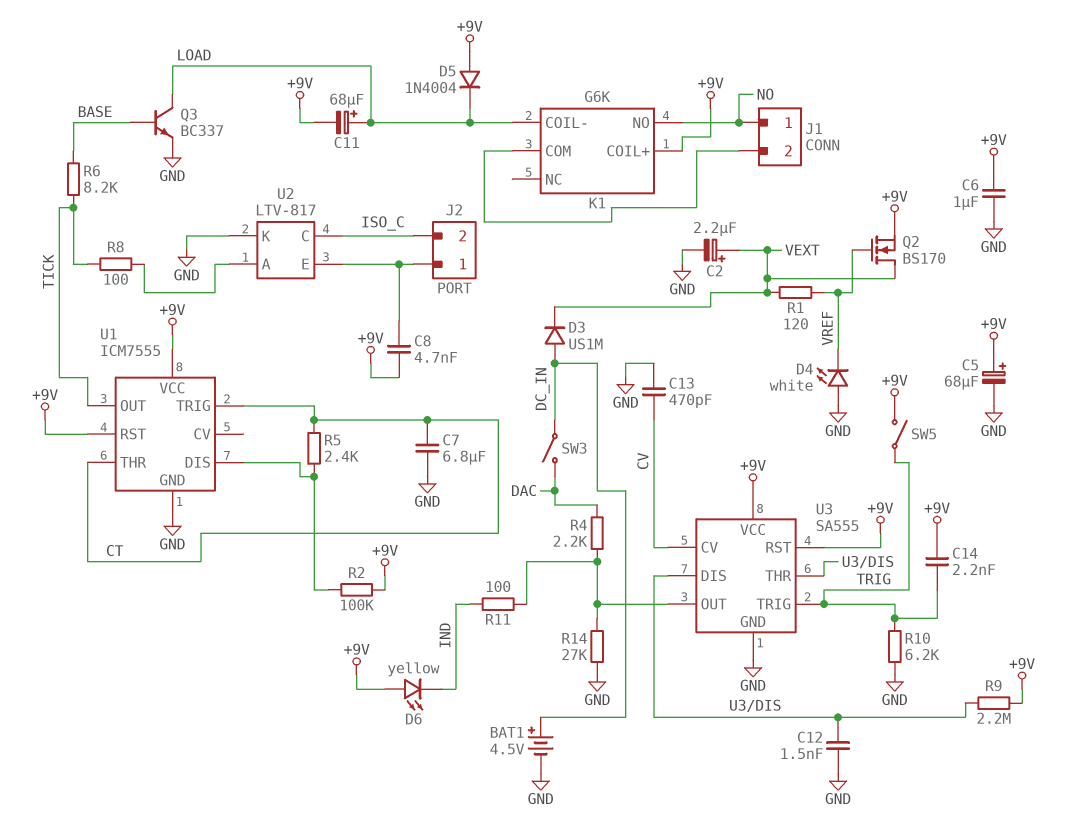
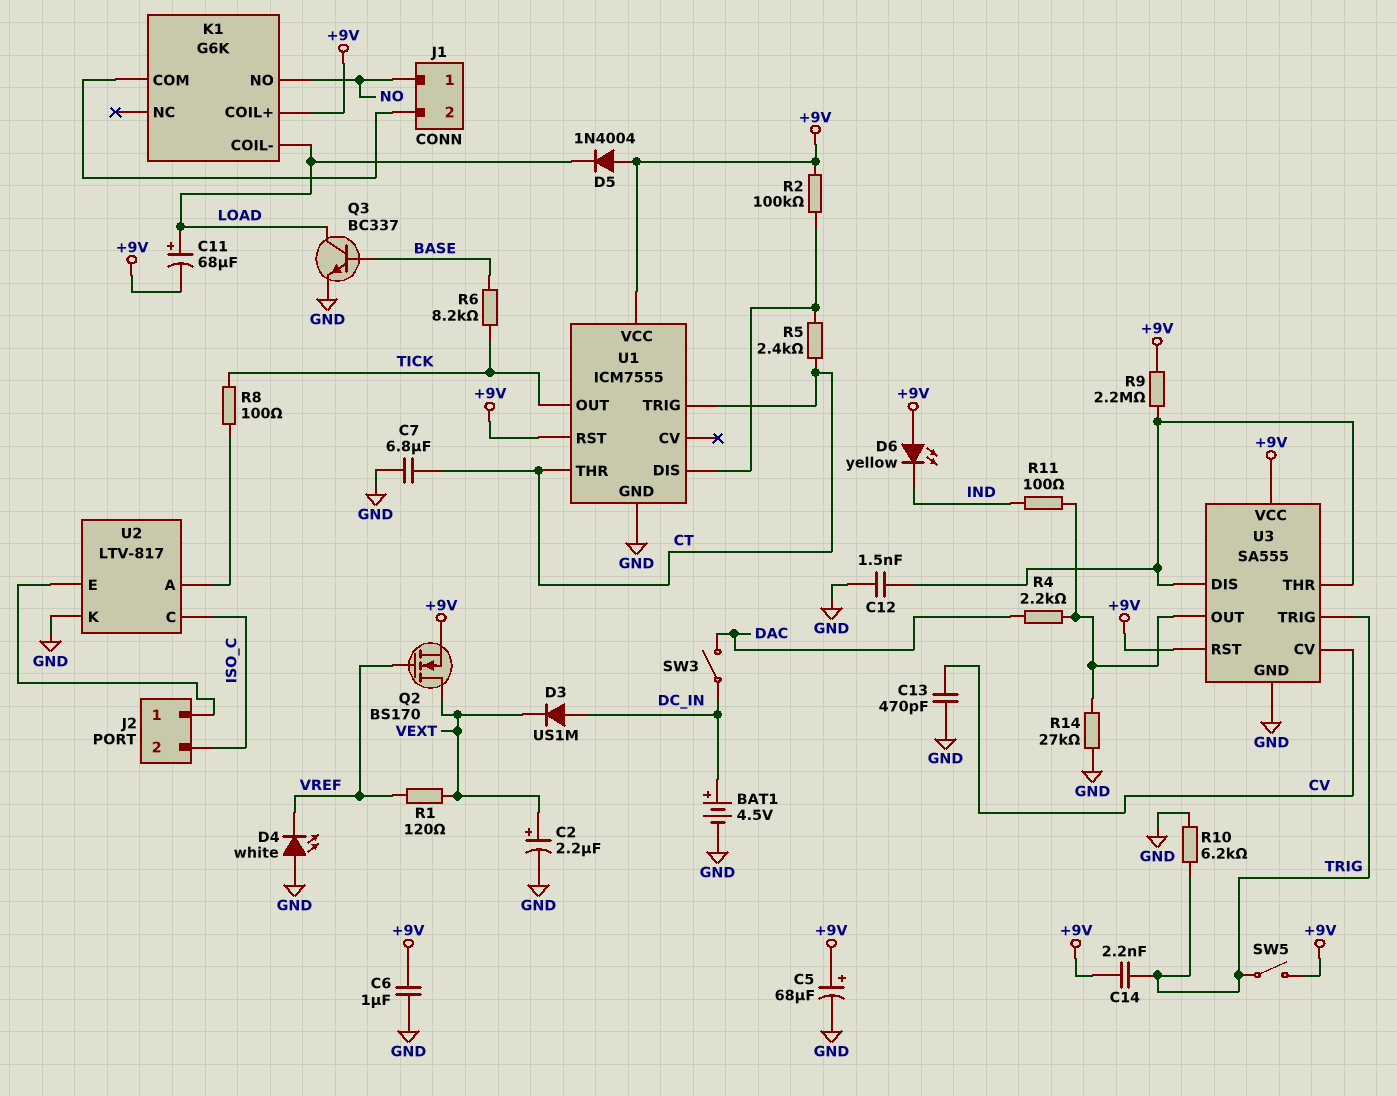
C8: 4.7nF (+9V, J2/1) -> none

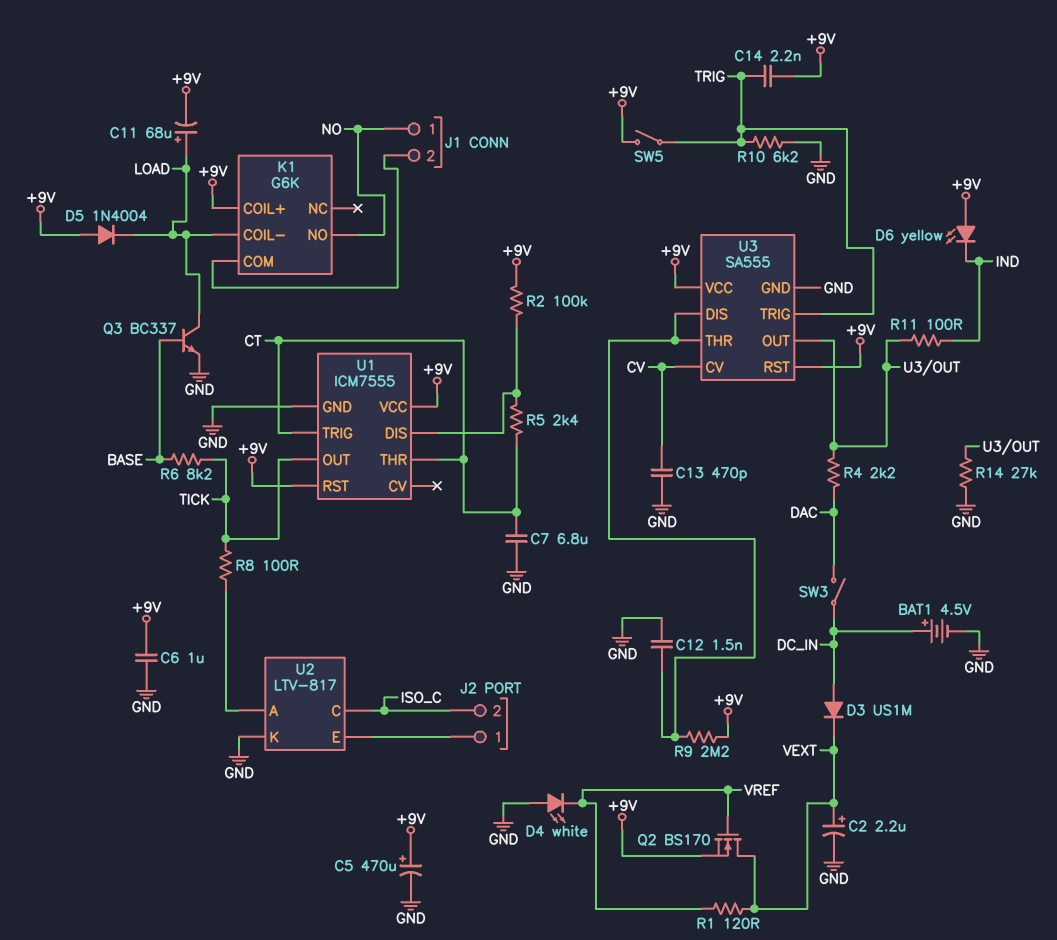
C5: 68uF (plus +9V, minus GND) -> 470uF (plus +9V, minus GND)

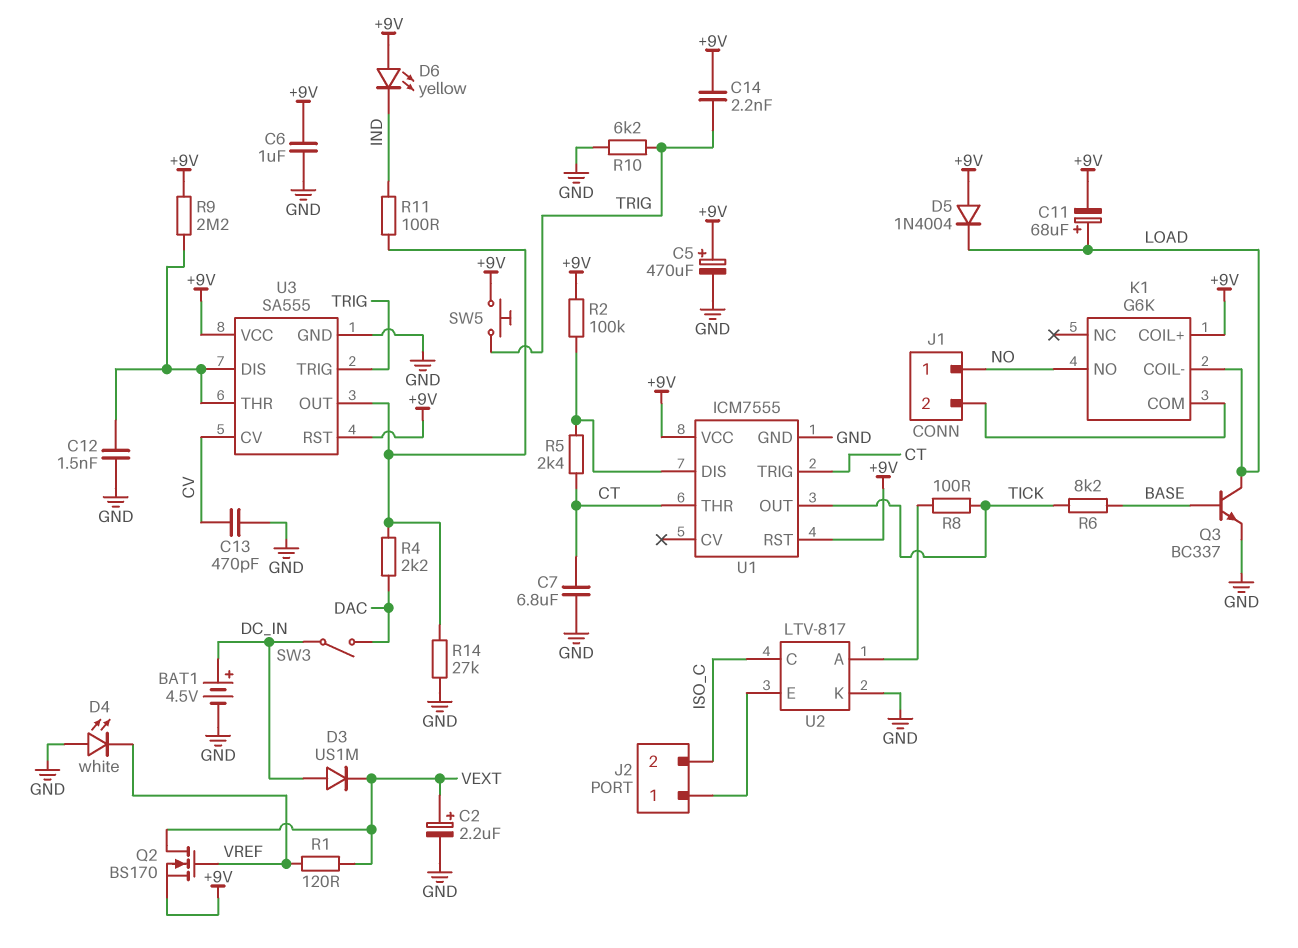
SW5: switch (+9V, TRIG) -> button (+9V, TRIG)

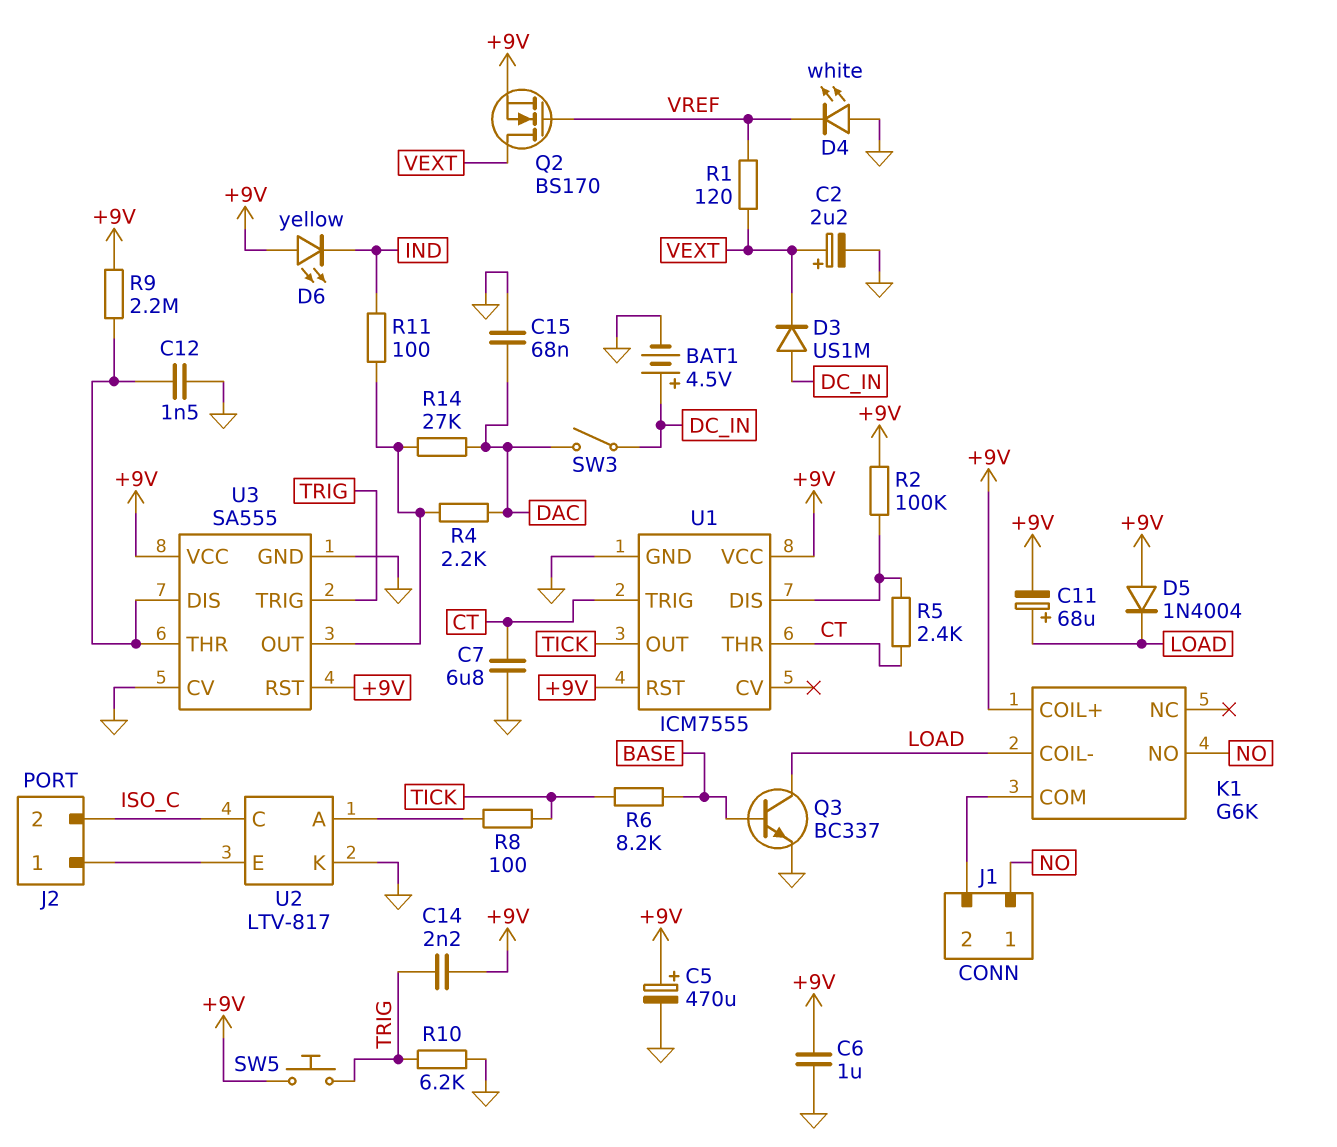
C13: 470pF (CV, GND) -> none
C15: none -> 68nF (DAC, GND)
R14: 27k (GND, U3/OUT) -> 27k (DAC, U3/OUT)
U3 pin CV: CV -> GND

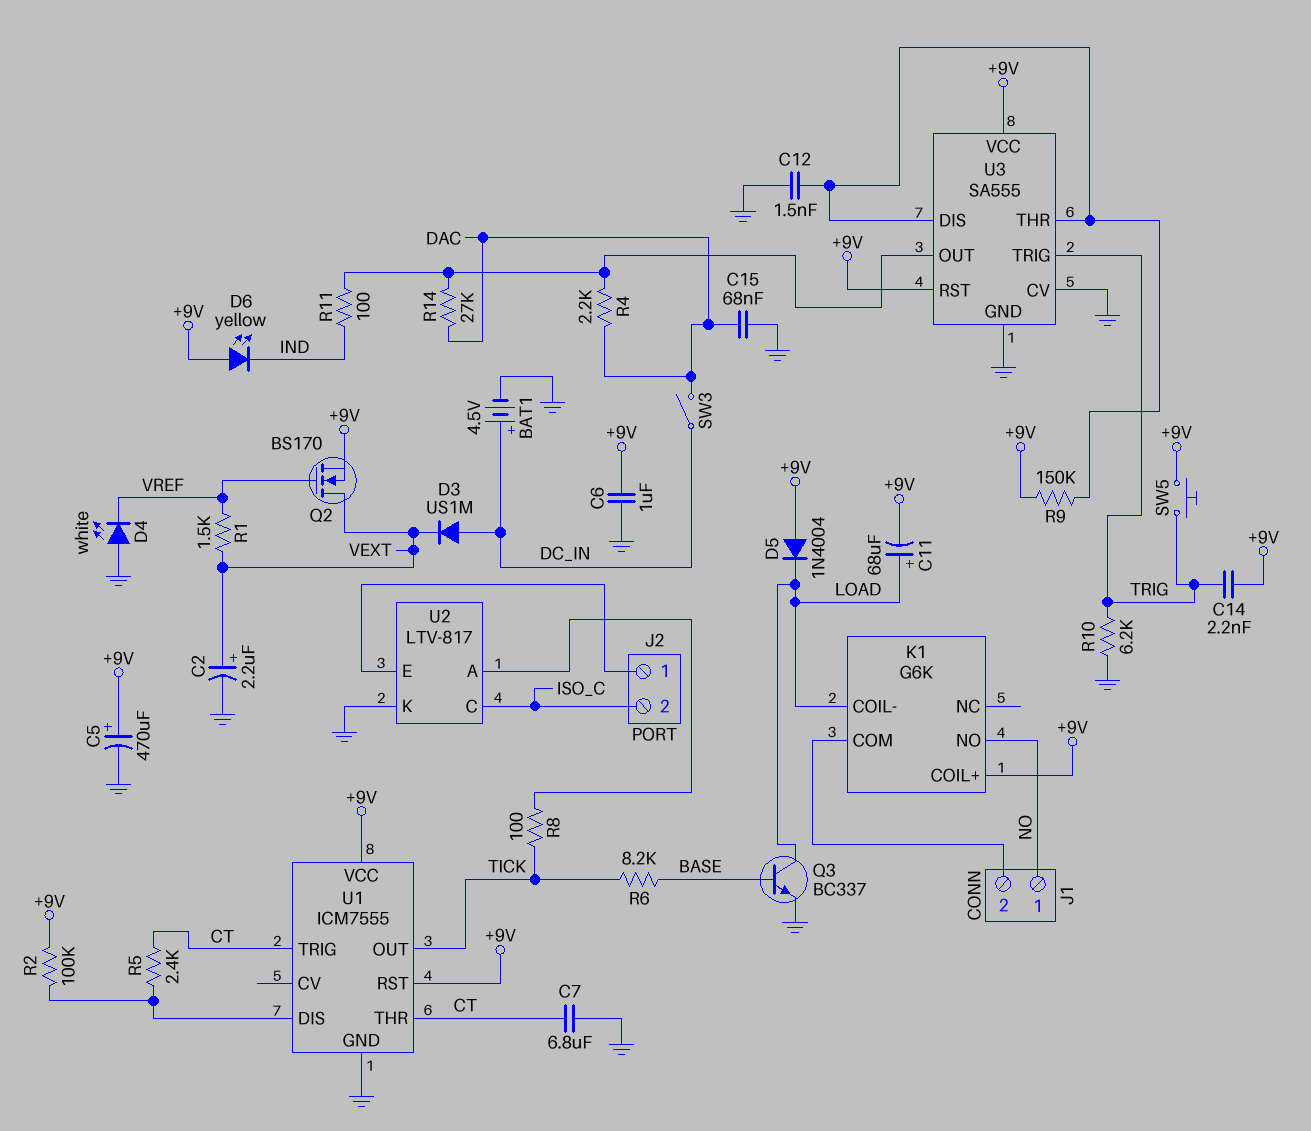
R1: 120 (VEXT, VREF) -> 1.5k (VEXT, VREF)
R9: 2.2M (+9V, U3/DIS) -> 150k (+9V, U3/DIS)

